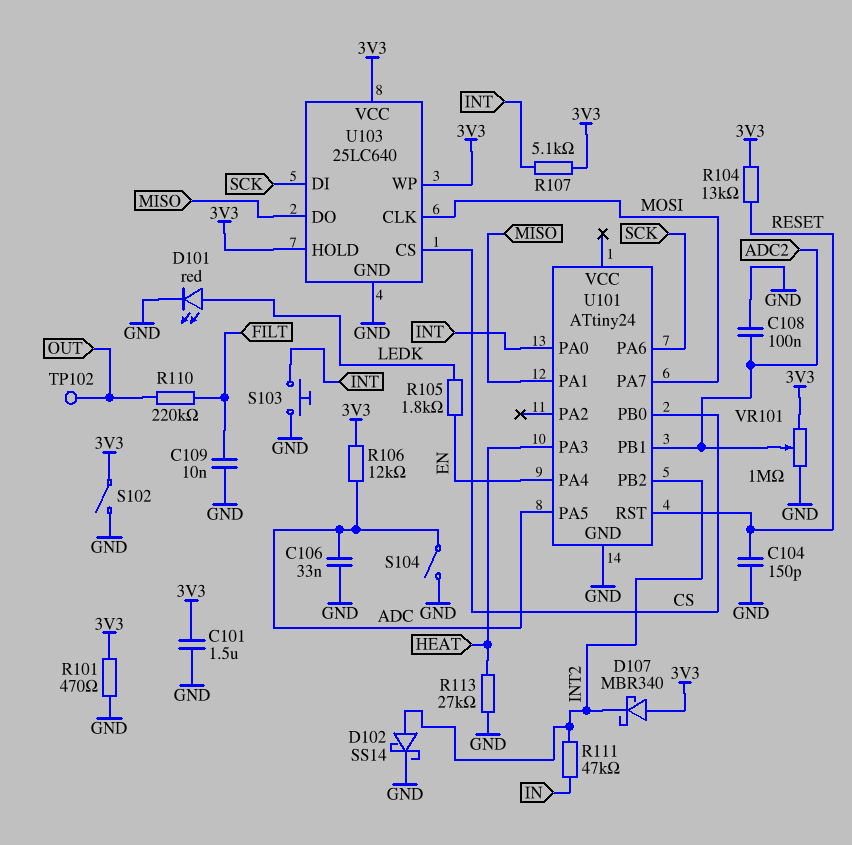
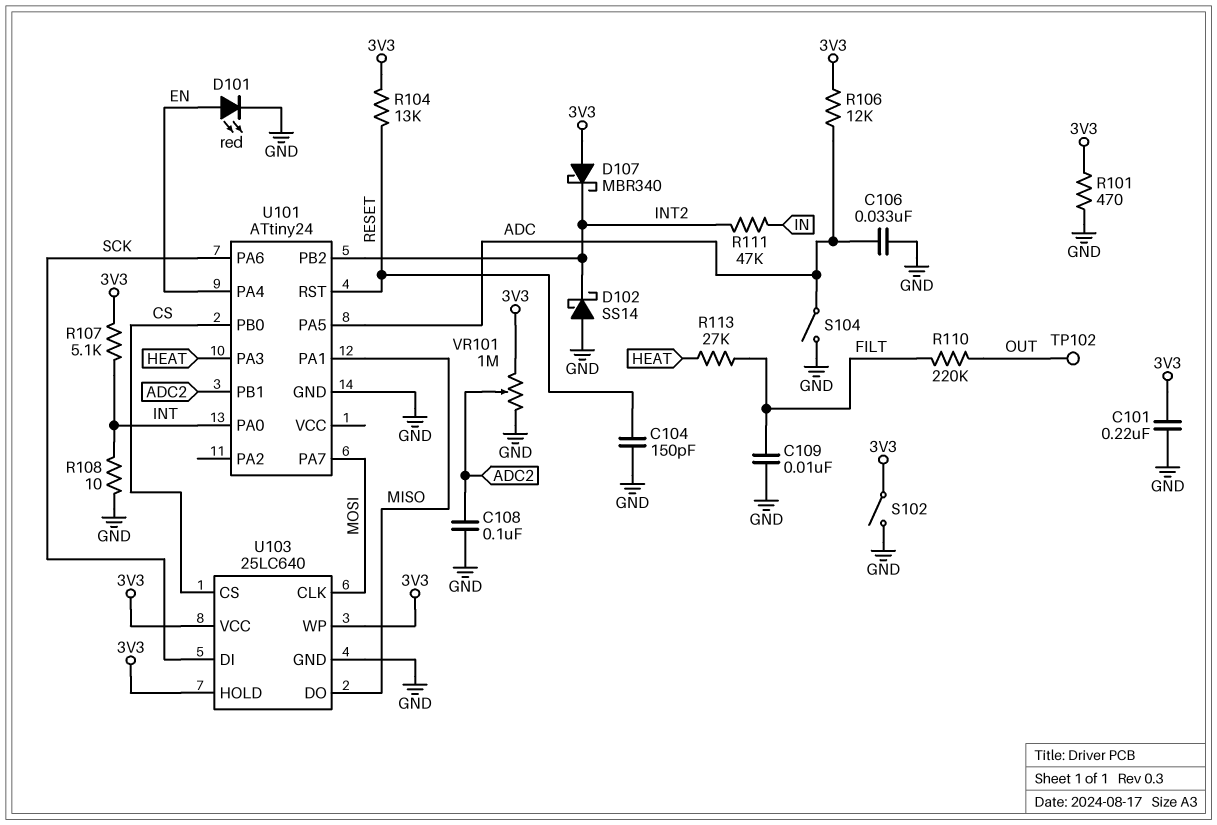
C101: 1.5uF (3V3, GND) -> 220nF (3V3, GND)
D101: LED red (A LEDK, K GND) -> LED red (A EN, K GND)
D102: schottky SS14 (A INT2, K GND) -> schottky SS14 (A GND, K INT2)
R105: 1.8k (EN, LEDK) -> none
R108: none -> 10 (GND, INT)
R113: 27k (GND, HEAT) -> 27k (FILT, HEAT)
S103: button (GND, INT) -> none

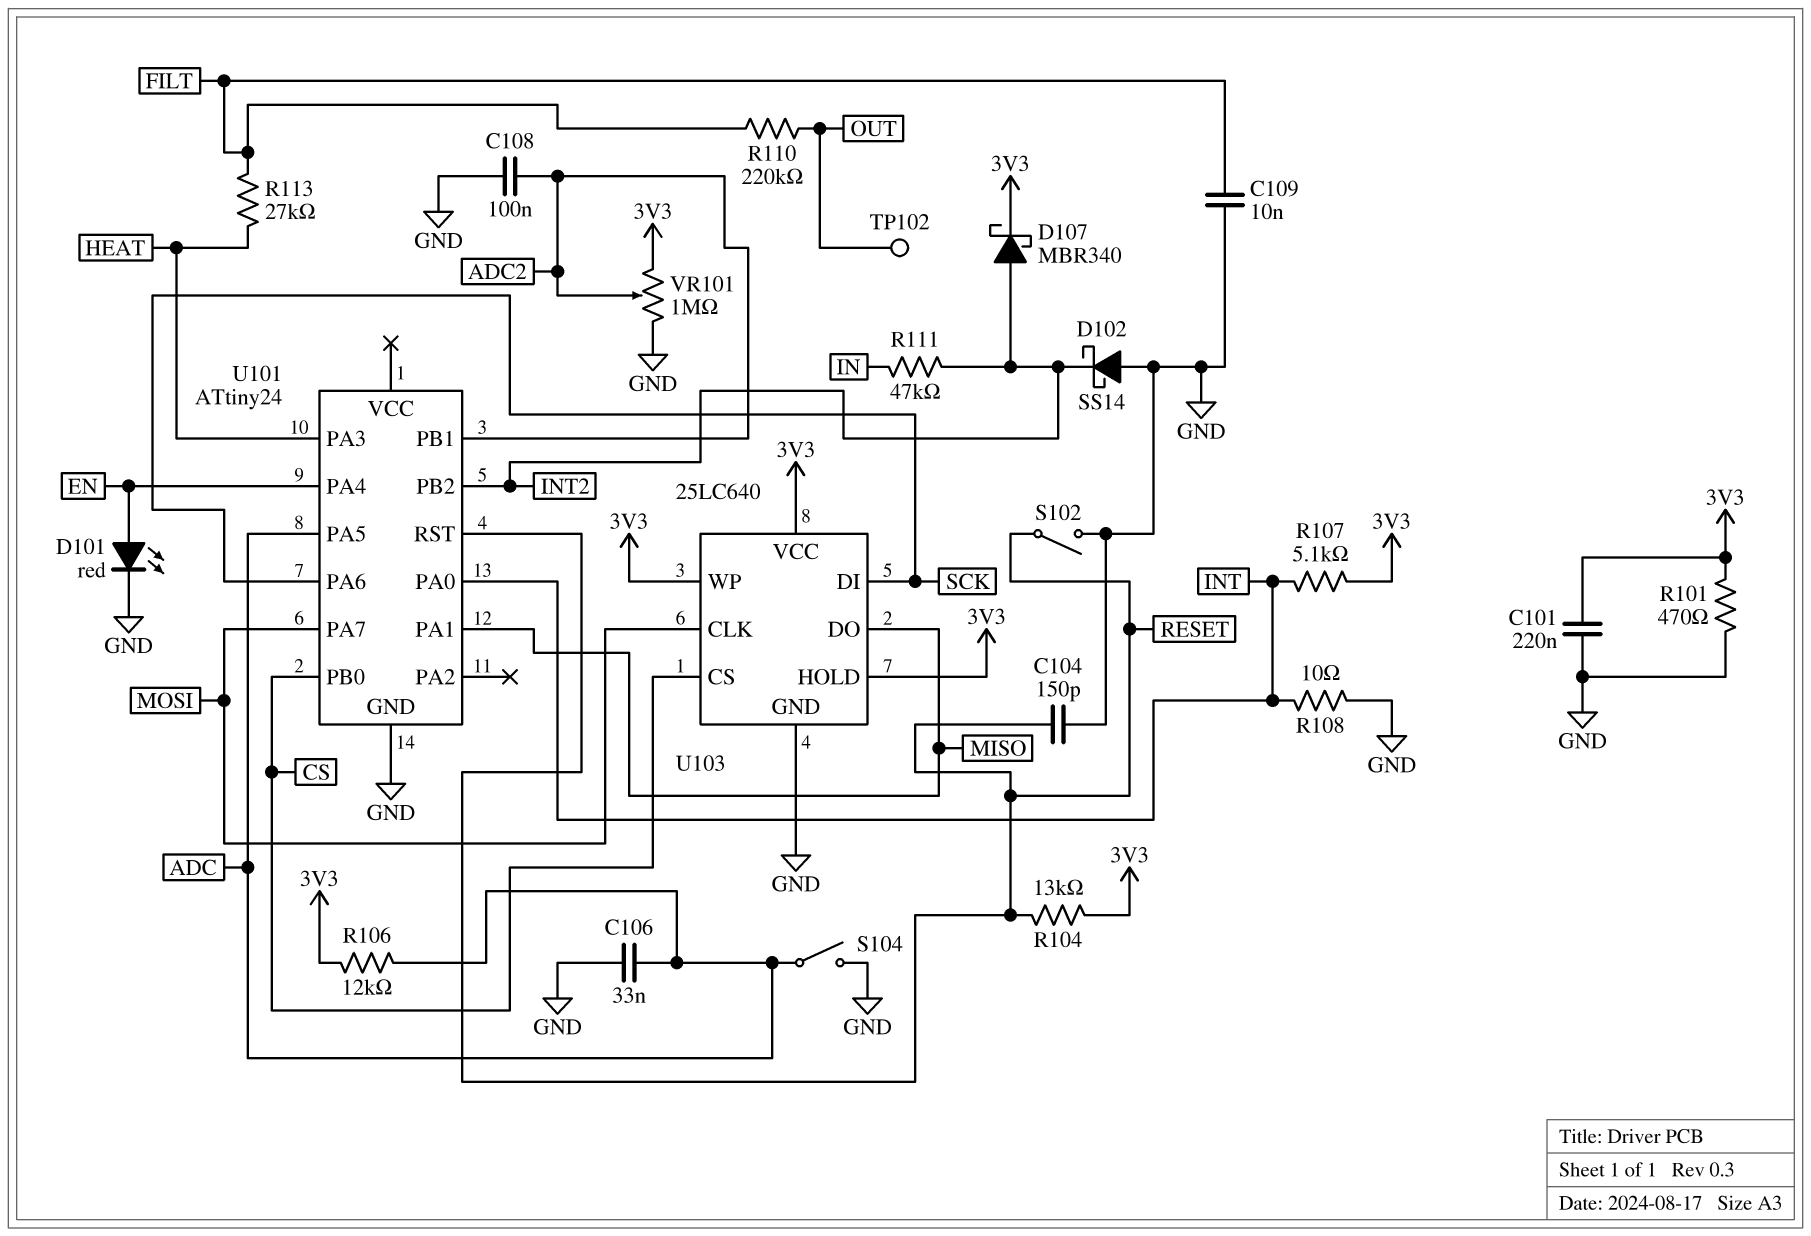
D107: schottky MBR340 (A 3V3, K INT2) -> schottky MBR340 (A INT2, K 3V3)
S102: switch (3V3, GND) -> switch (GND, RESET)

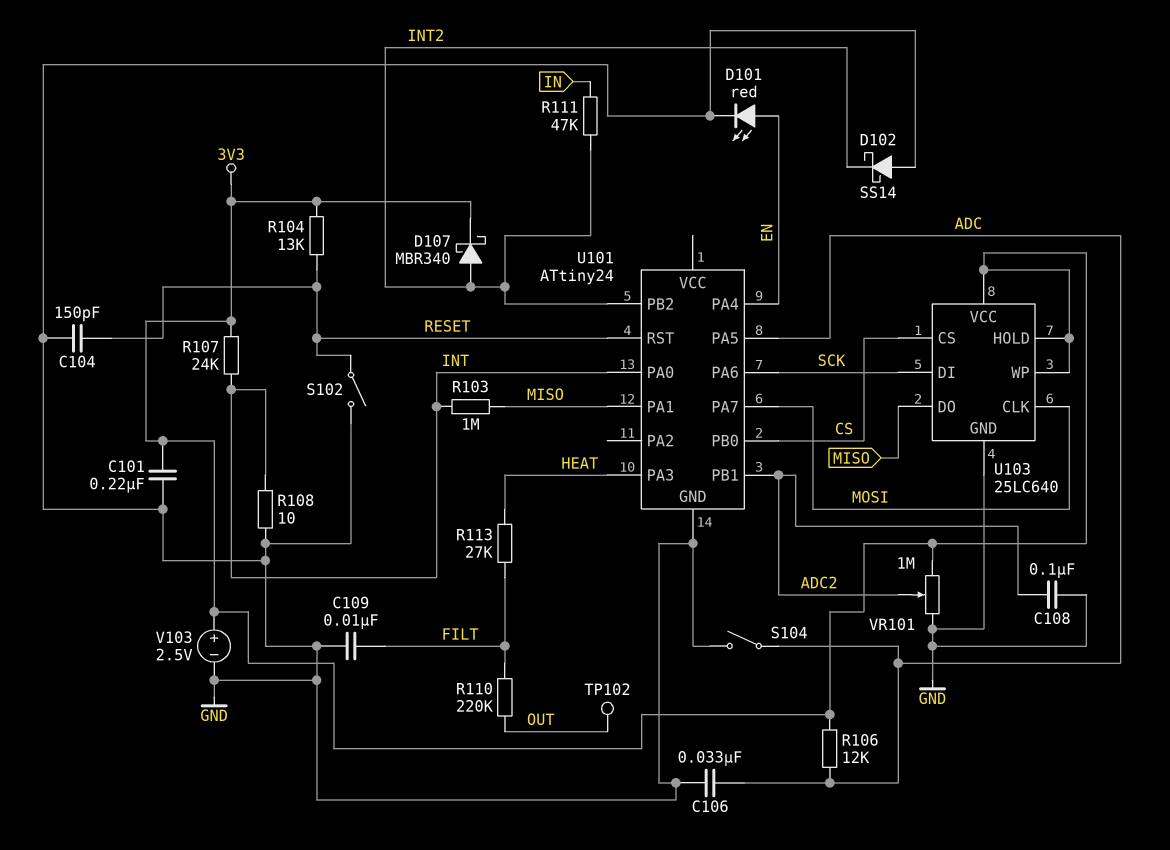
R101: 470 (3V3, GND) -> none
R103: none -> 1M (INT, MISO)
R107: 5.1k (3V3, INT) -> 24k (3V3, INT)
V103: none -> 2.5V (plus 3V3, minus GND)

